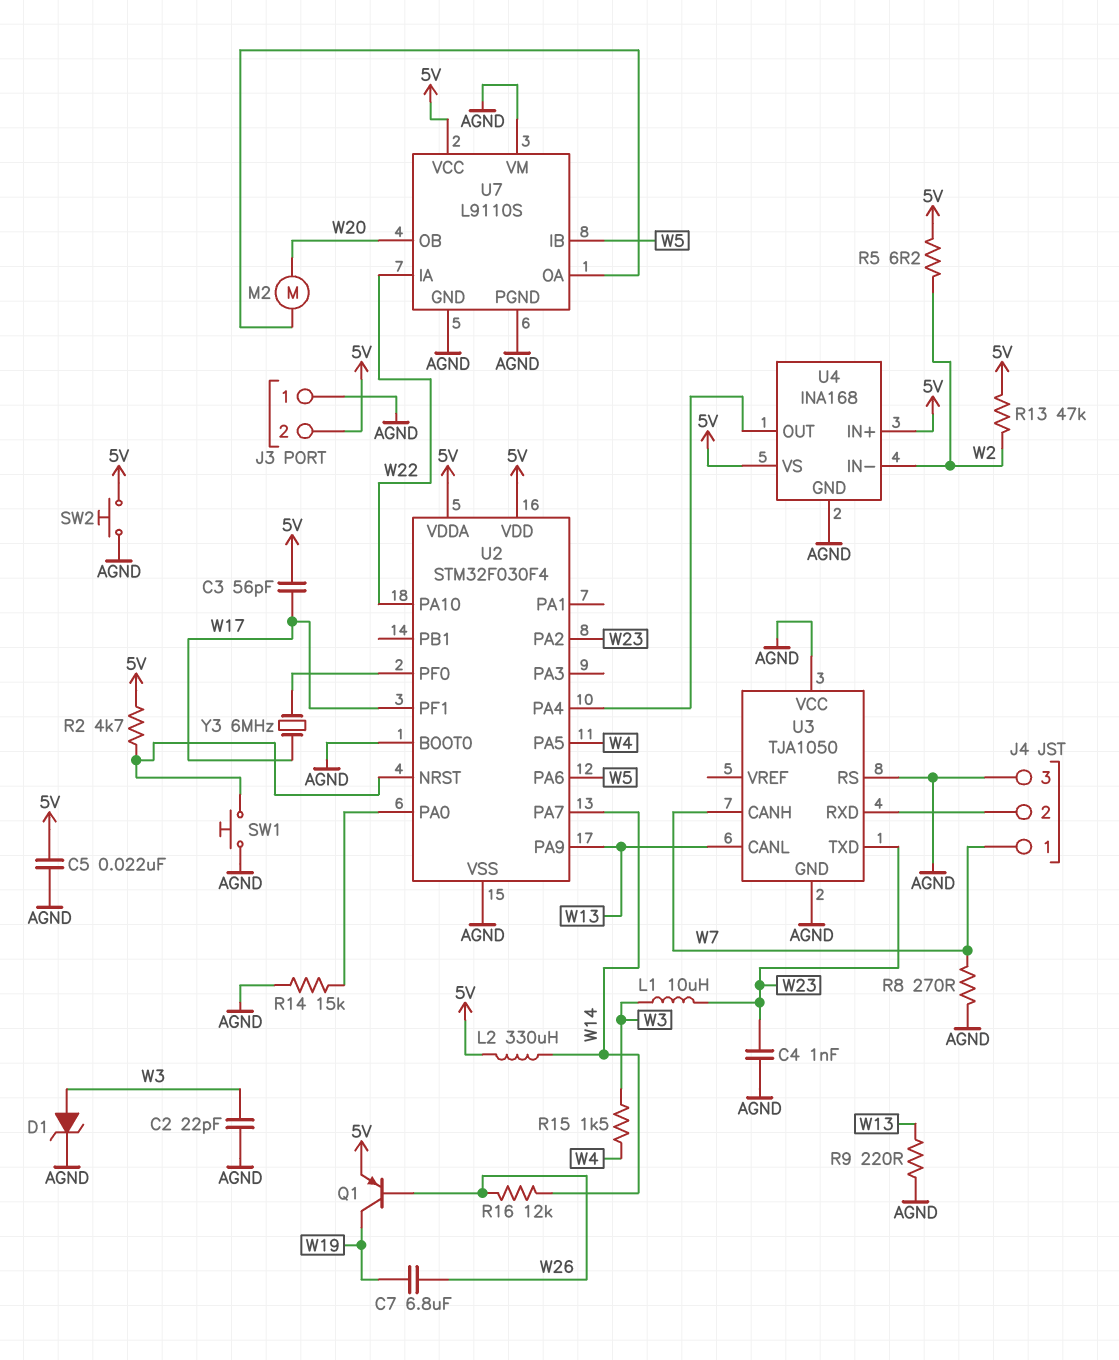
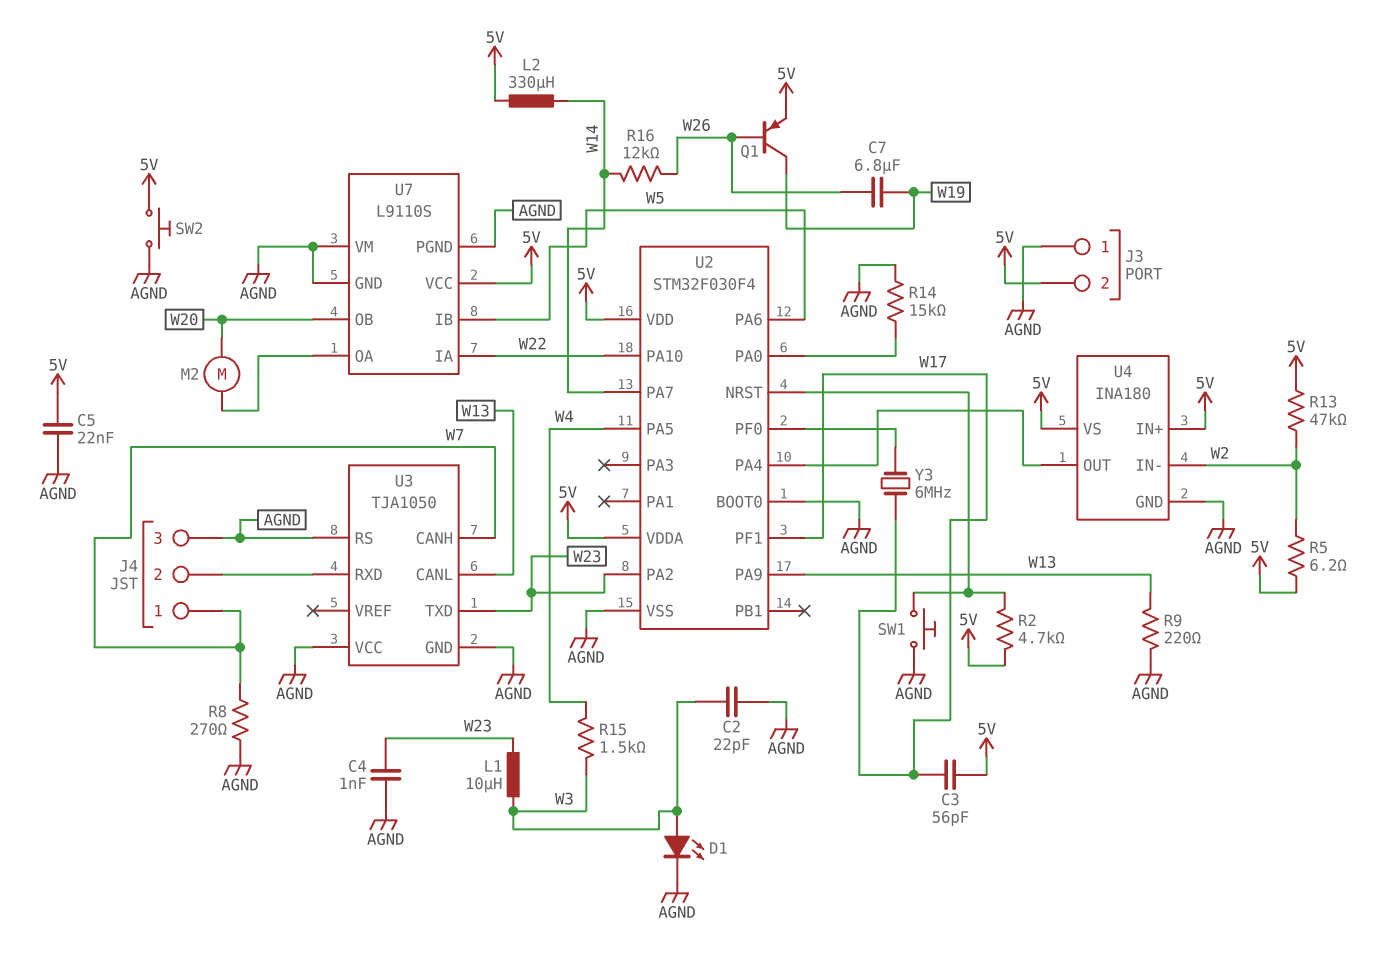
D1: zener (A W3, K AGND) -> LED (A W3, K AGND)
U4: INA168 -> INA180

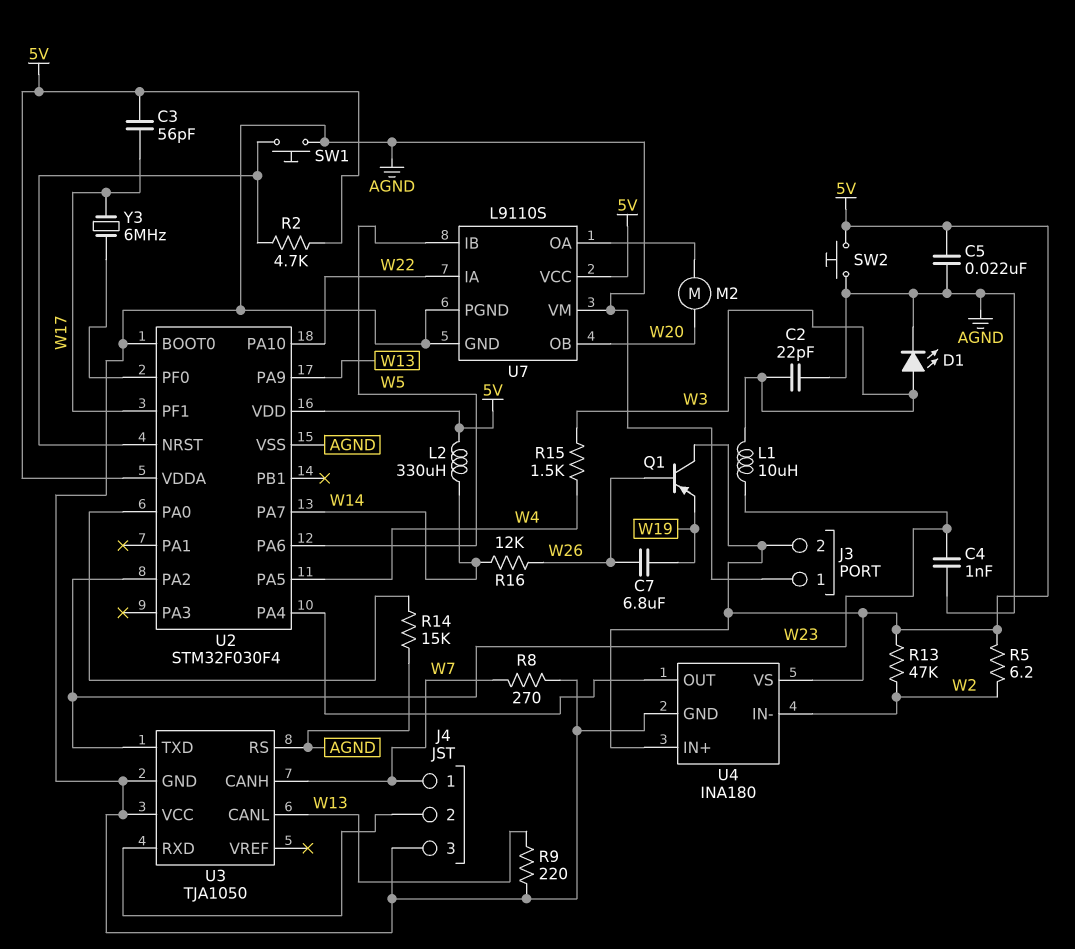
Q1: PNP (B W26, C W19, E 5V) -> PNP (B W26, C 5V, E W19)

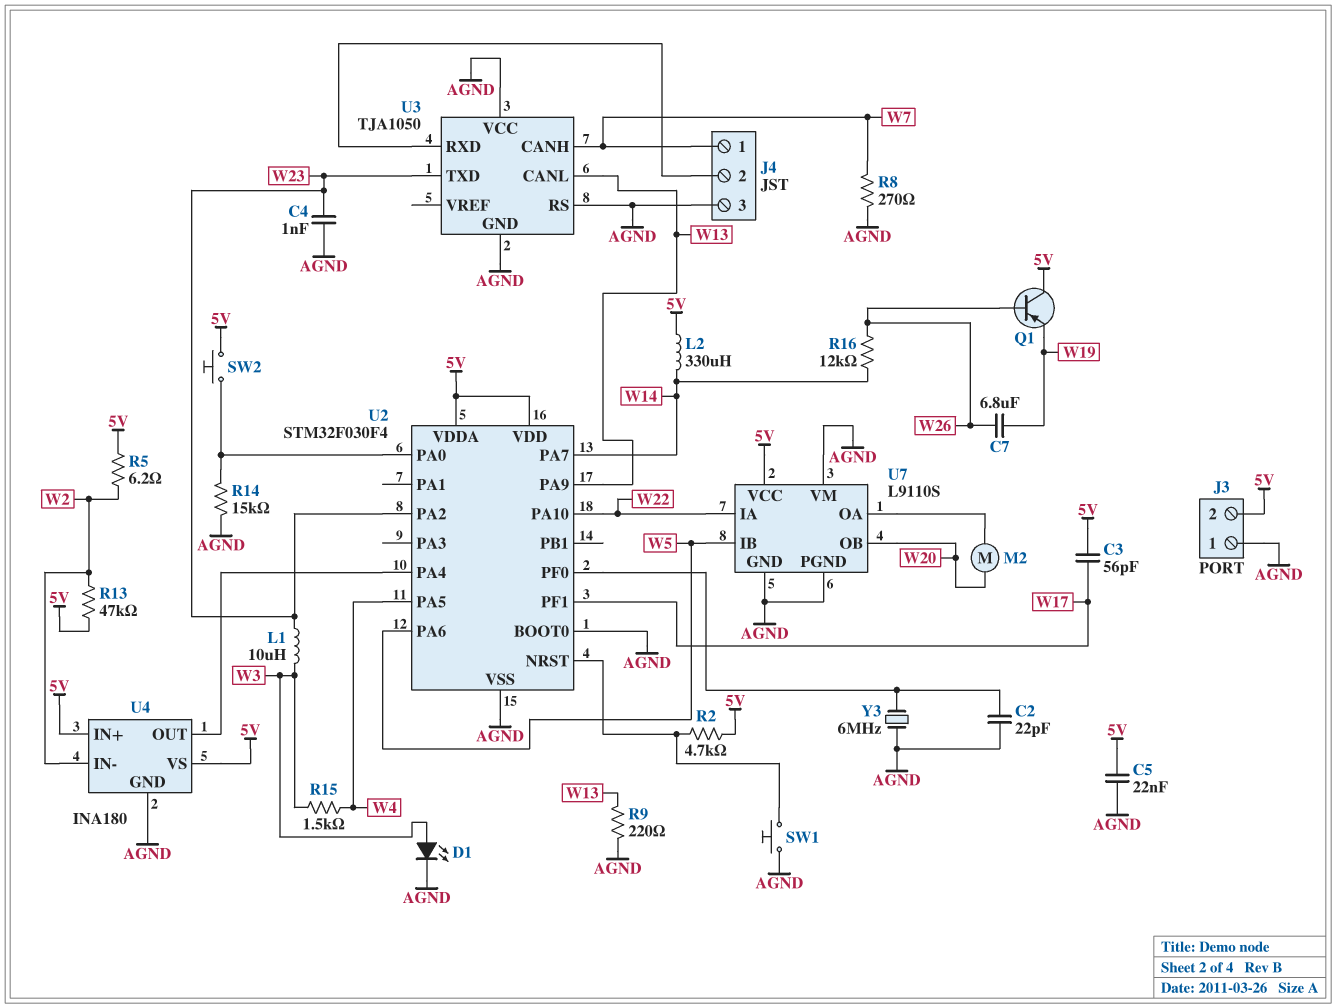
C2: 22pF (AGND, W3) -> 22pF (AGND, U2/PF0)
SW2: button (5V, AGND) -> button (5V, U2/PA0)
Y3: 6MHz (U2/PF0, W17) -> 6MHz (AGND, U2/PF0)

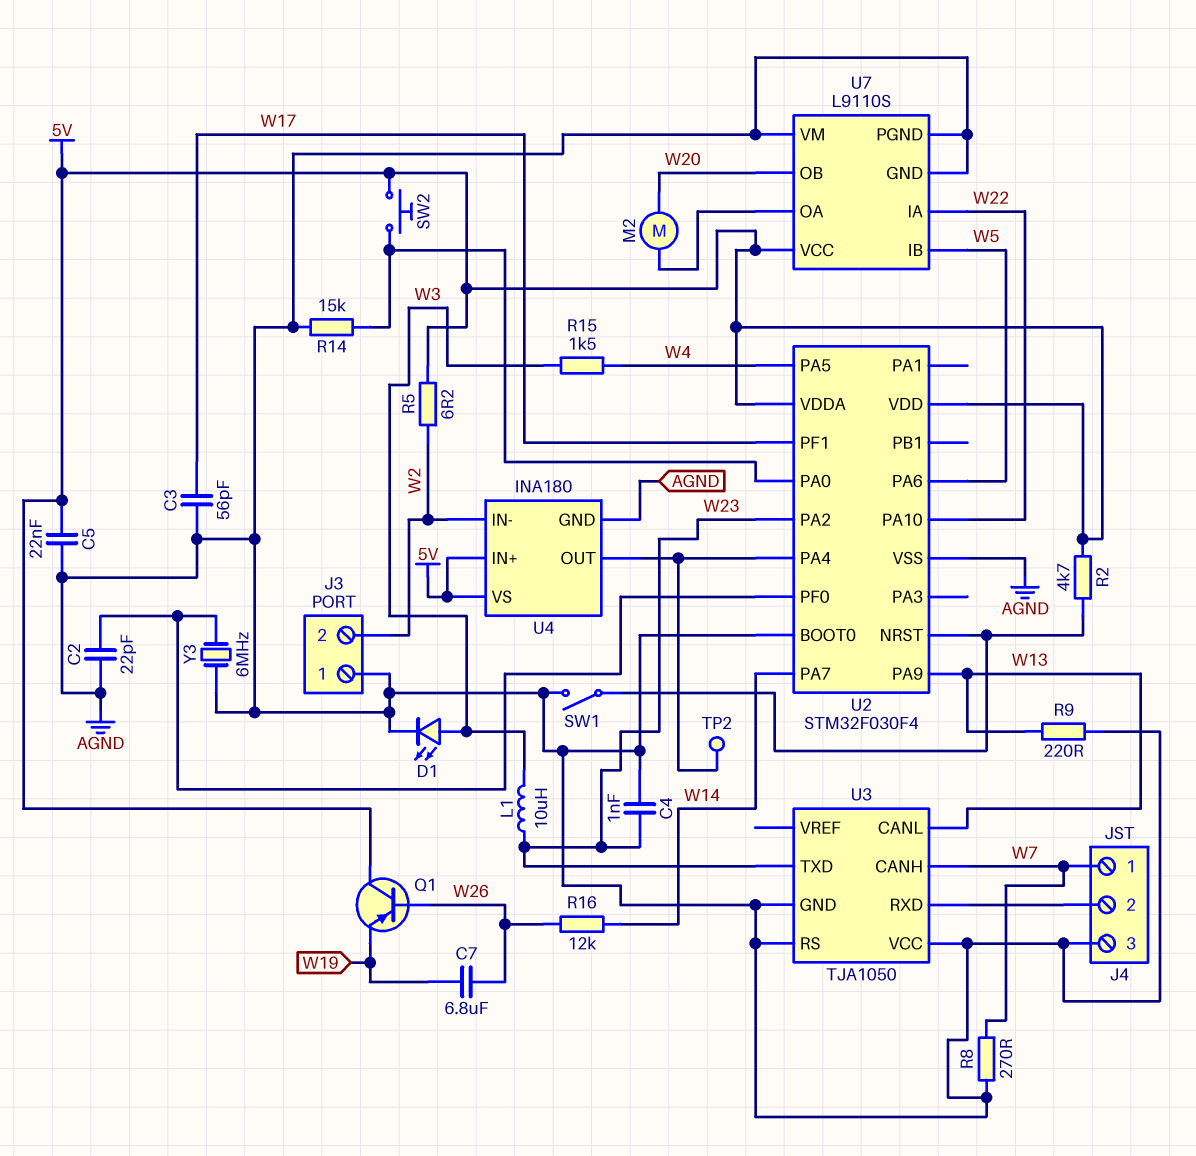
C3: 56pF (5V, W17) -> 56pF (AGND, W17)
J3 pin 2: 5V -> W2
L2: 330uH (5V, W14) -> none
R13: 47k (5V, W2) -> none
SW1: button (AGND, U2/NRST) -> switch (AGND, U2/NRST)
TP2: none -> test point (U2/PA4)

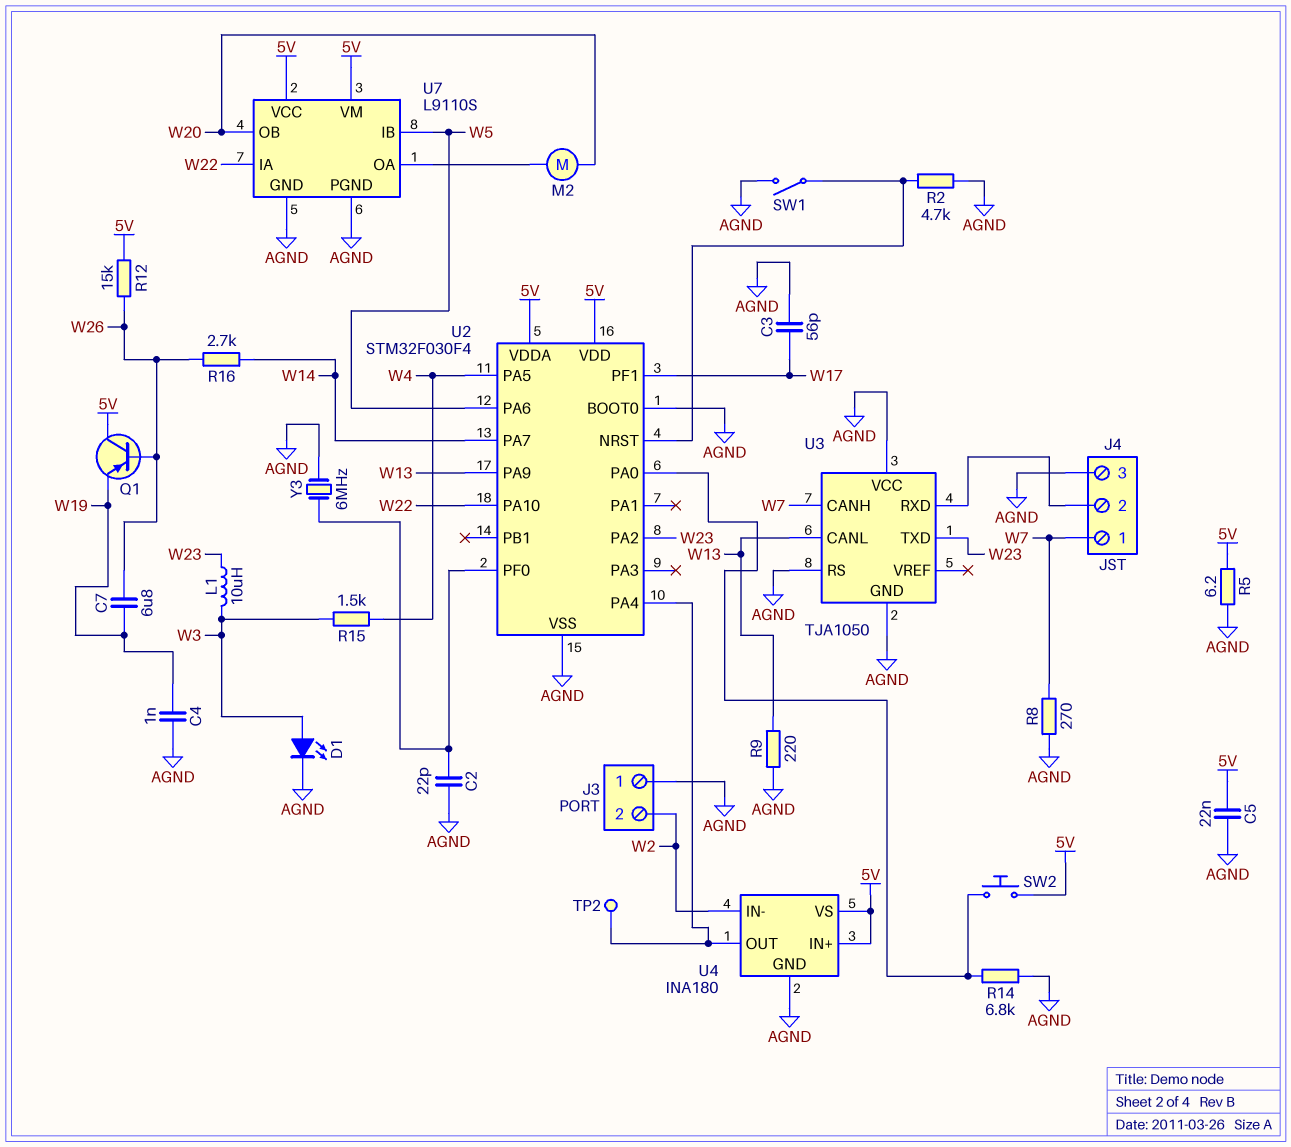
C4: 1nF (AGND, W23) -> 1nF (AGND, W19)
R2: 4.7k (5V, U2/NRST) -> 4.7k (AGND, U2/NRST)
R5: 6.2 (5V, W2) -> 6.2 (5V, AGND)
R12: none -> 15k (5V, W26)
R14: 15k (AGND, U2/PA0) -> 6.8k (AGND, U2/PA0)
R16: 12k (W14, W26) -> 2.7k (W14, W26)
U7 pin VM: AGND -> 5V

